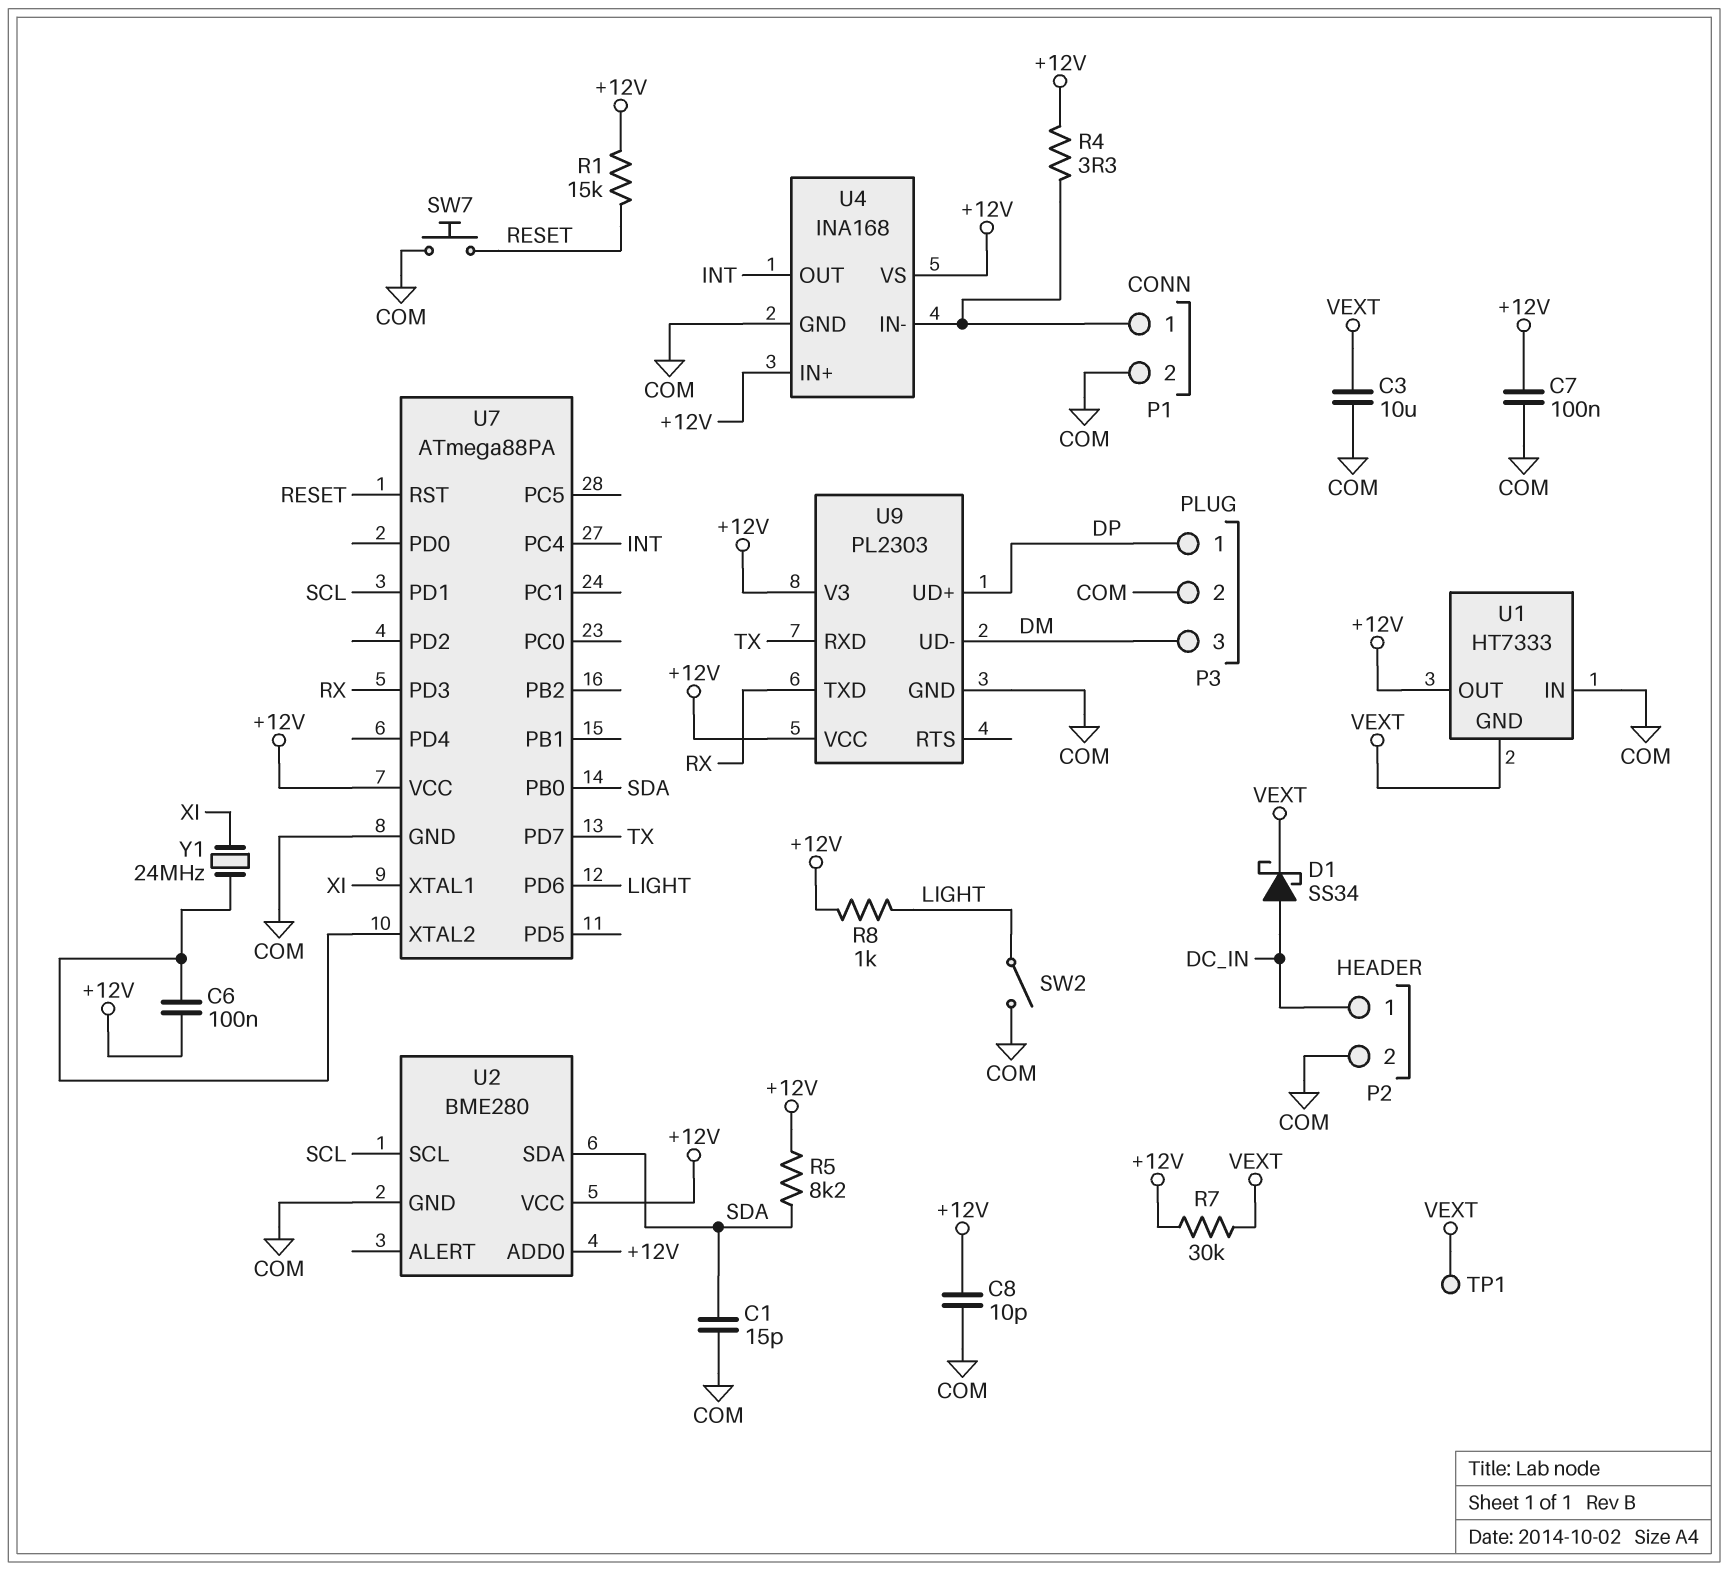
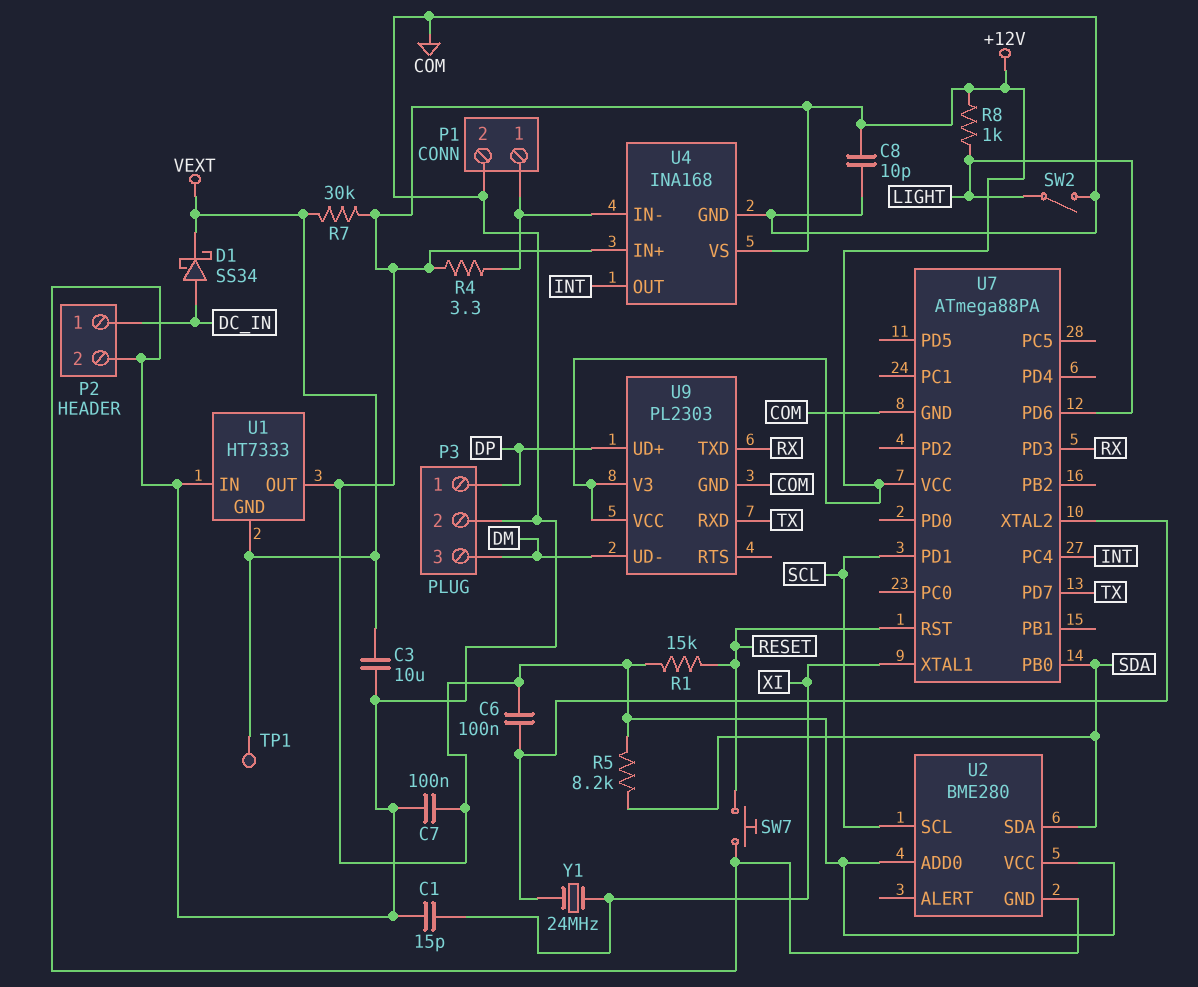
C1: 15pF (COM, SDA) -> 15pF (COM, XI)

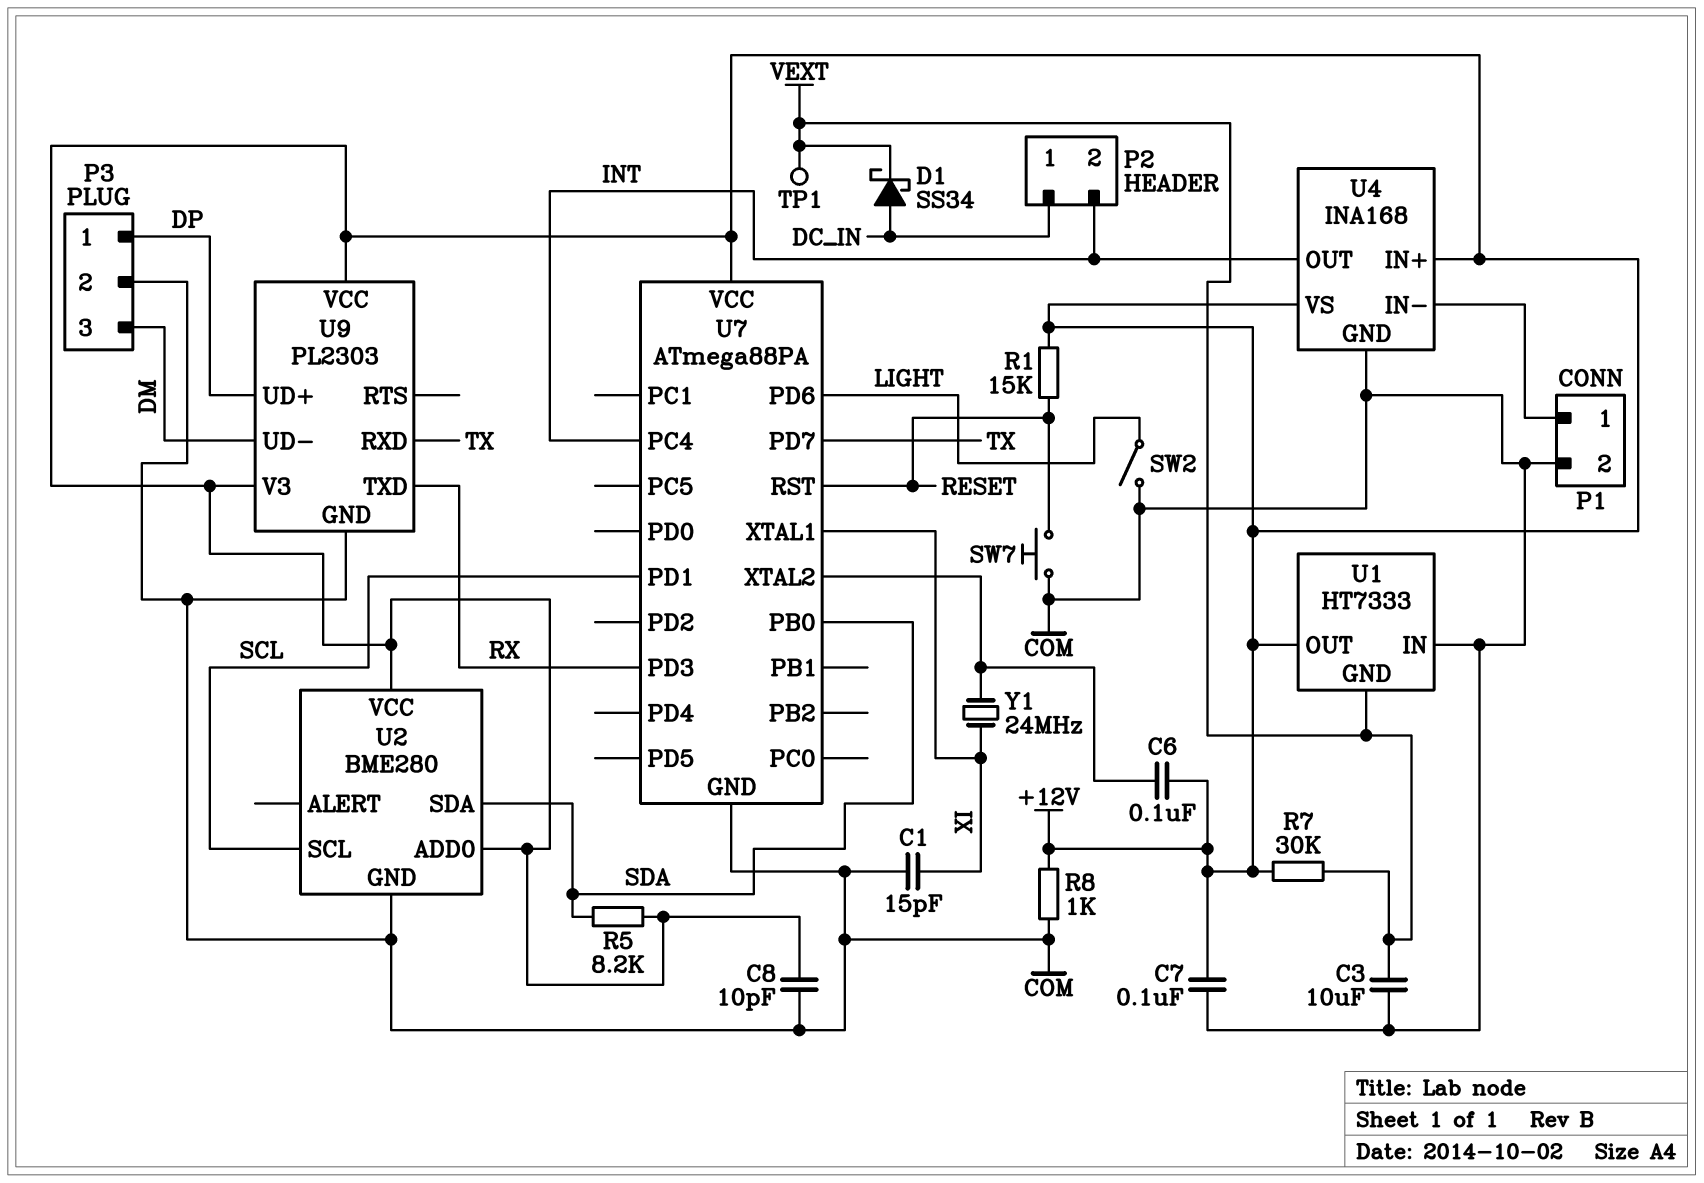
P2 pin 2: COM -> INT
R4: 3.3 (+12V, P1/1) -> none
R8: 1k (+12V, LIGHT) -> 1k (+12V, COM)

